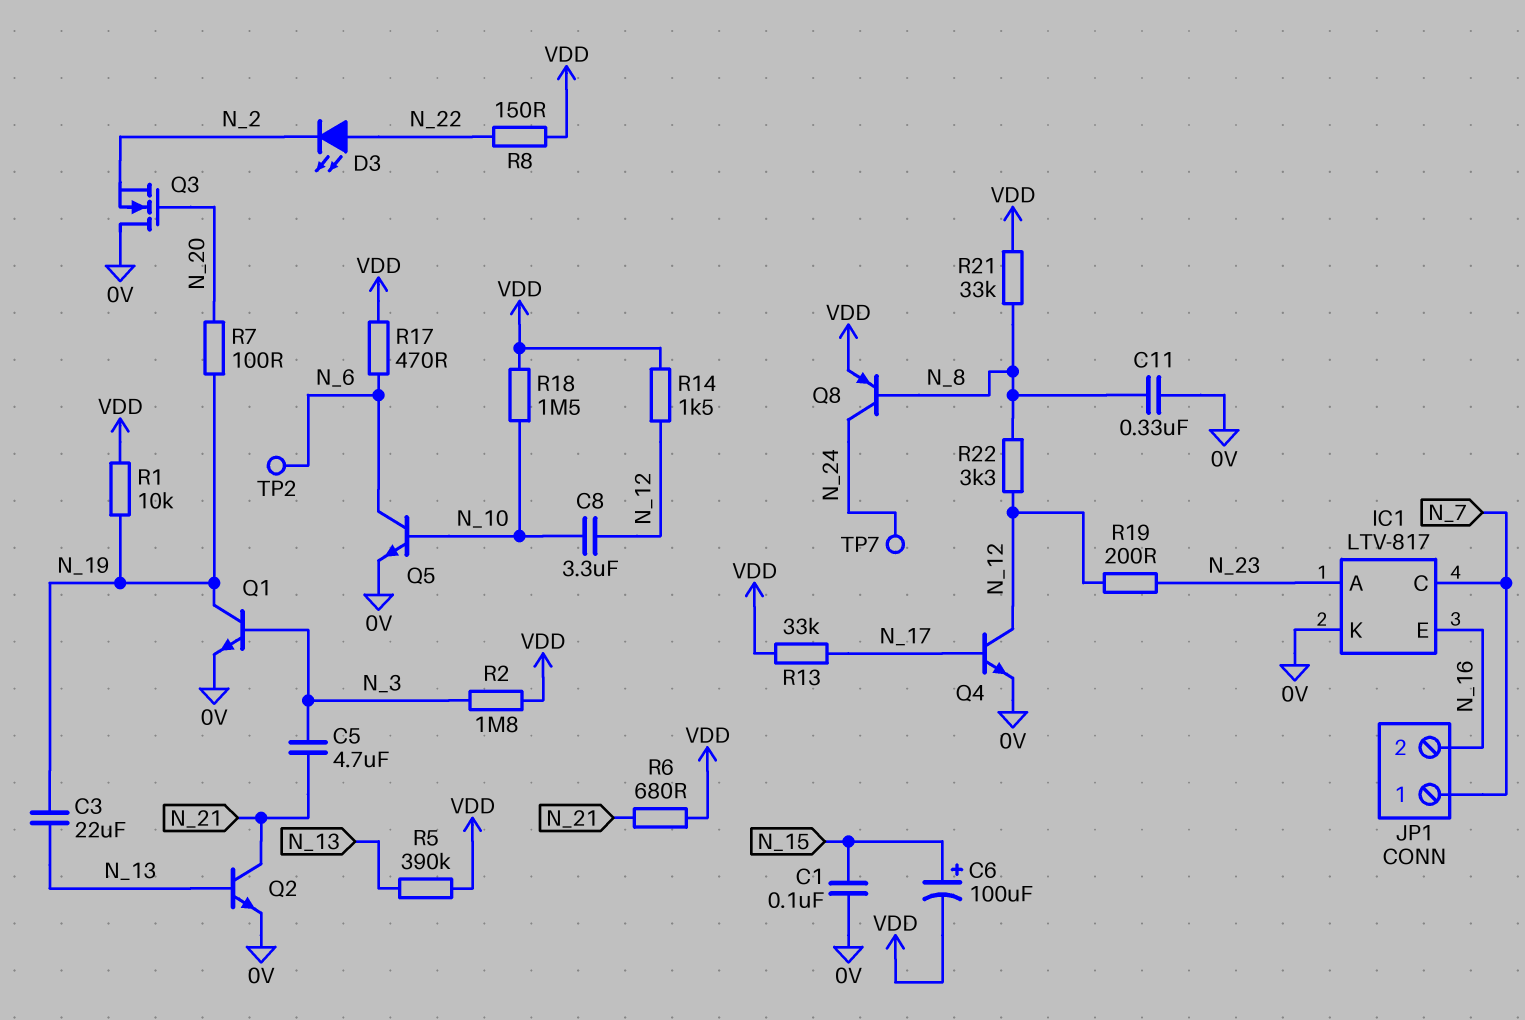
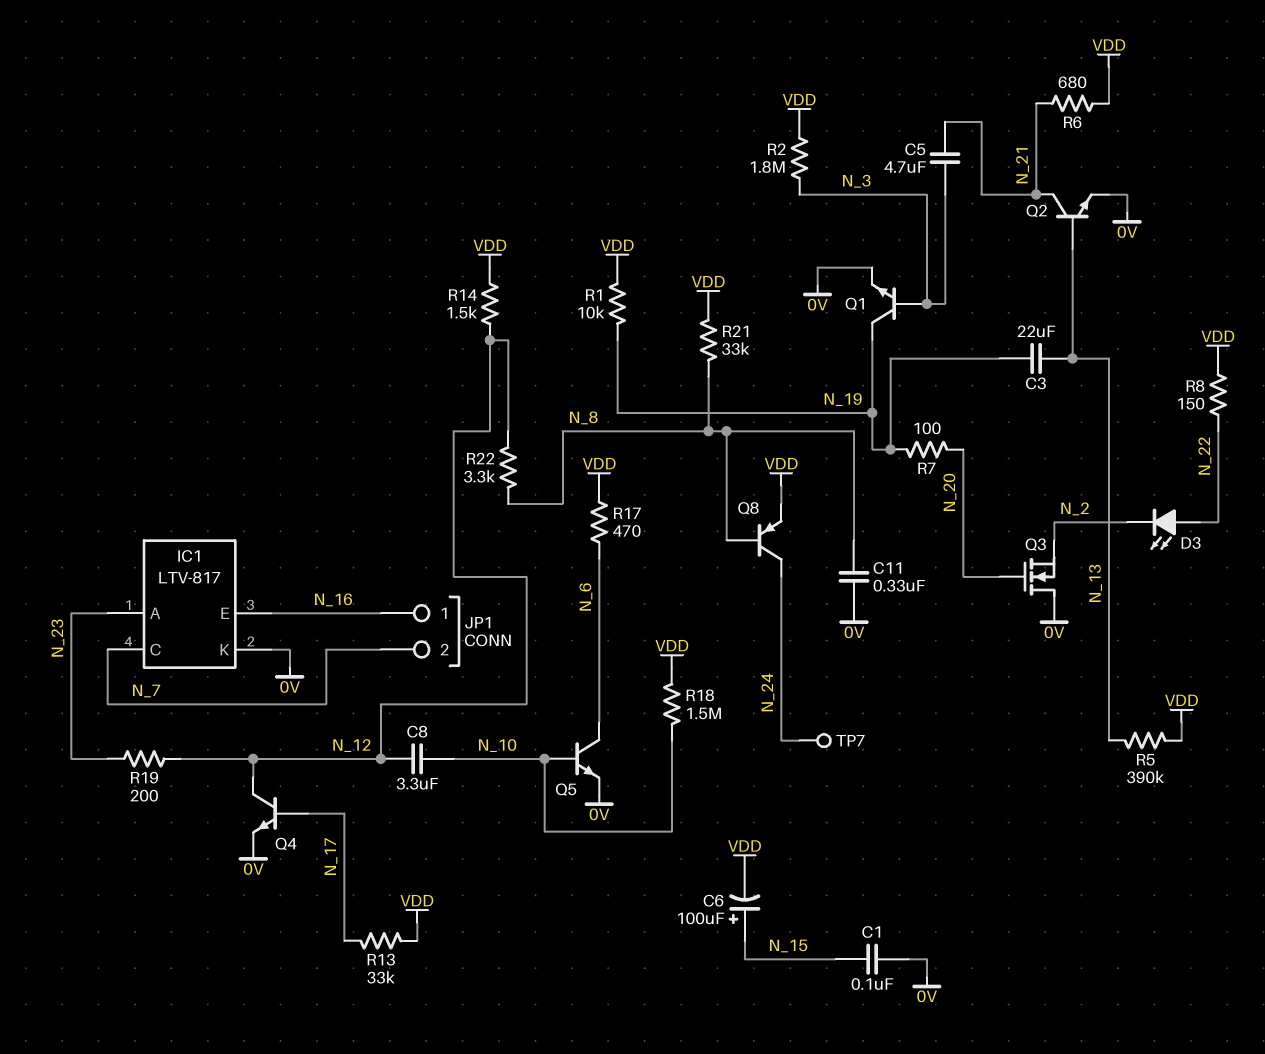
JP1 pin 1: N_7 -> N_16
JP1 pin 2: N_16 -> N_7
TP2: test point (N_6) -> none

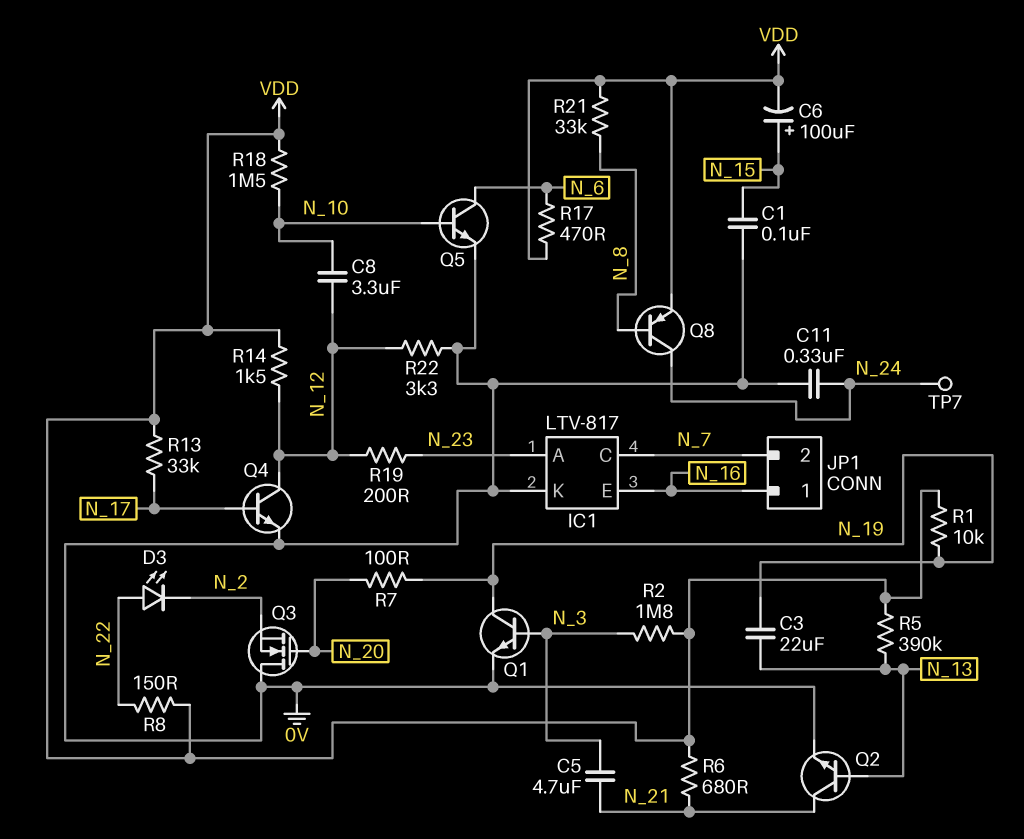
C11: 330nF (0V, N_8) -> 330nF (0V, N_24)
R22: 3.3k (N_8, N_12) -> 3.3k (0V, N_12)

